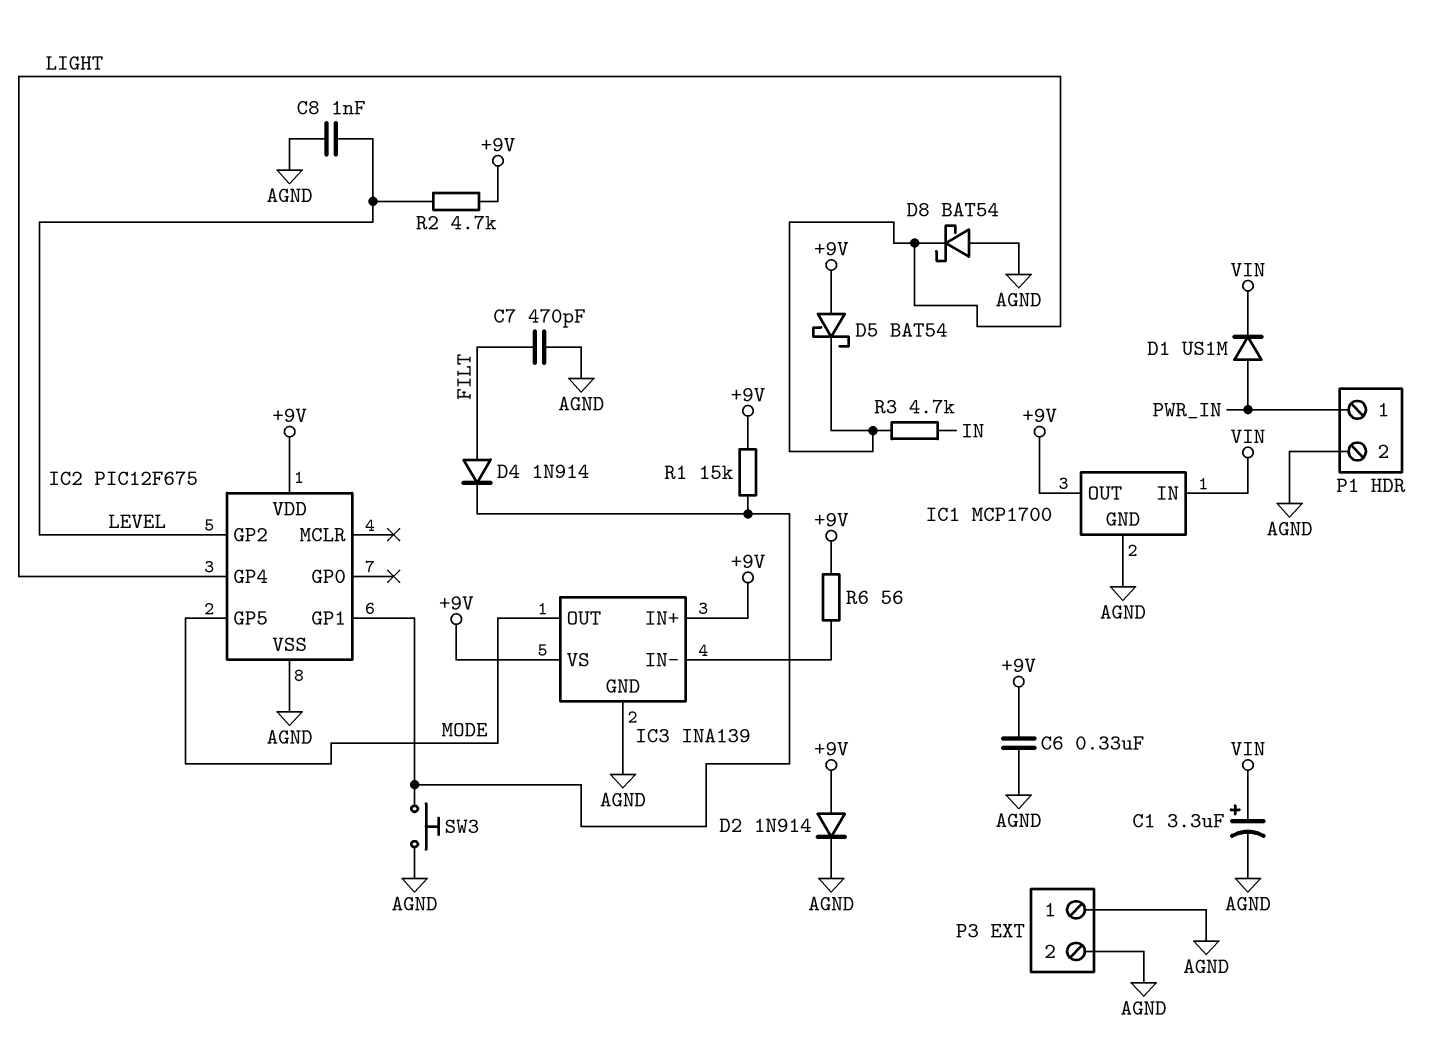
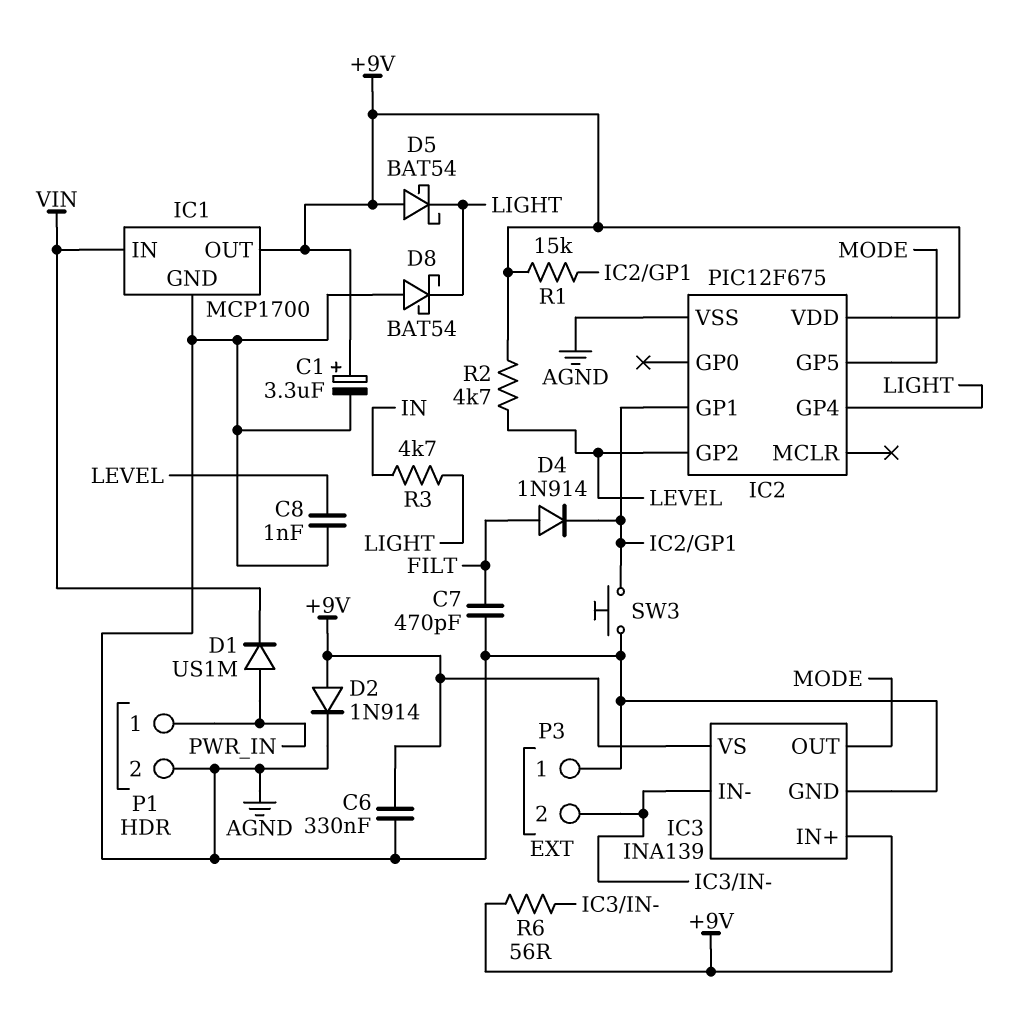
C1: 3.3uF (plus VIN, minus AGND) -> 3.3uF (plus +9V, minus AGND)
P3 pin 2: AGND -> IC3/IN-

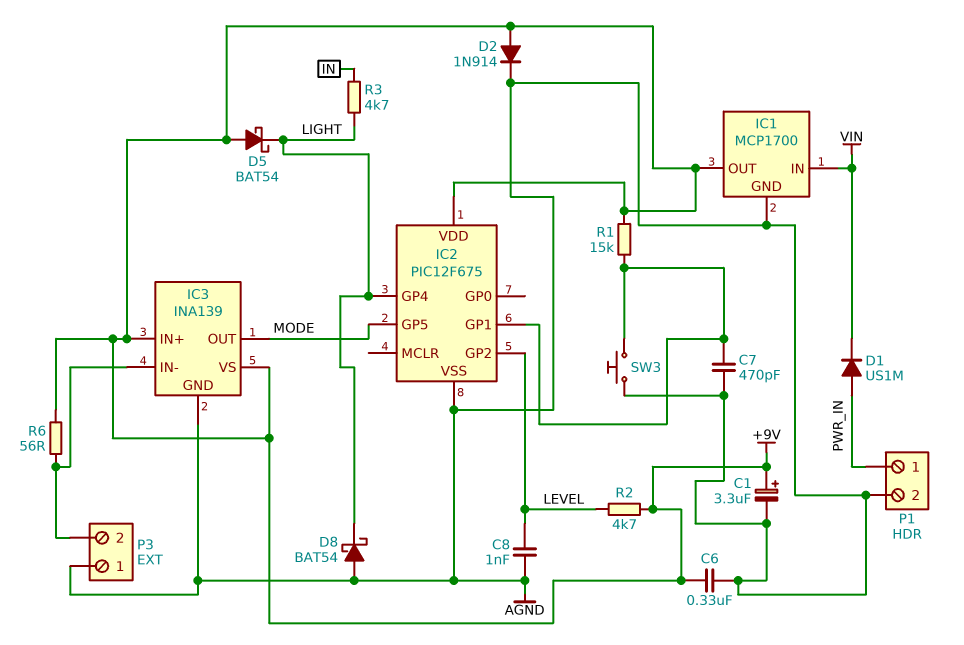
C7: 470pF (AGND, FILT) -> 470pF (AGND, IC2/GP1)
D4: diode 1N914 (A FILT, K IC2/GP1) -> none

